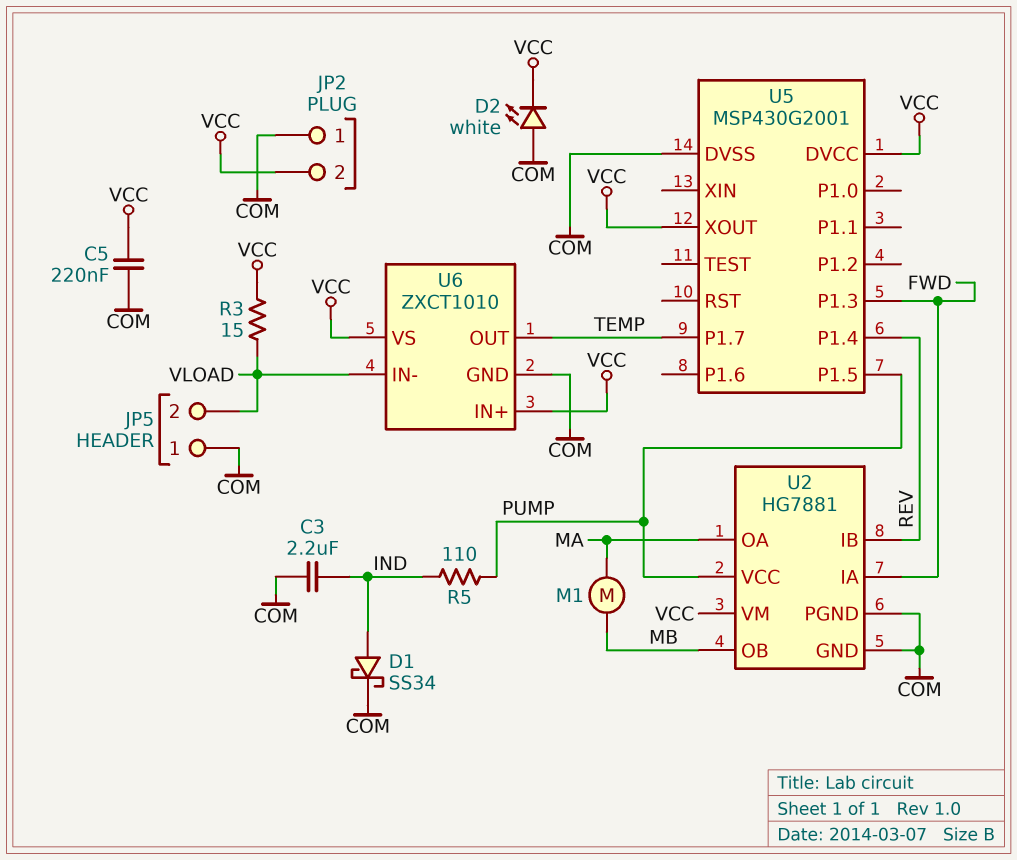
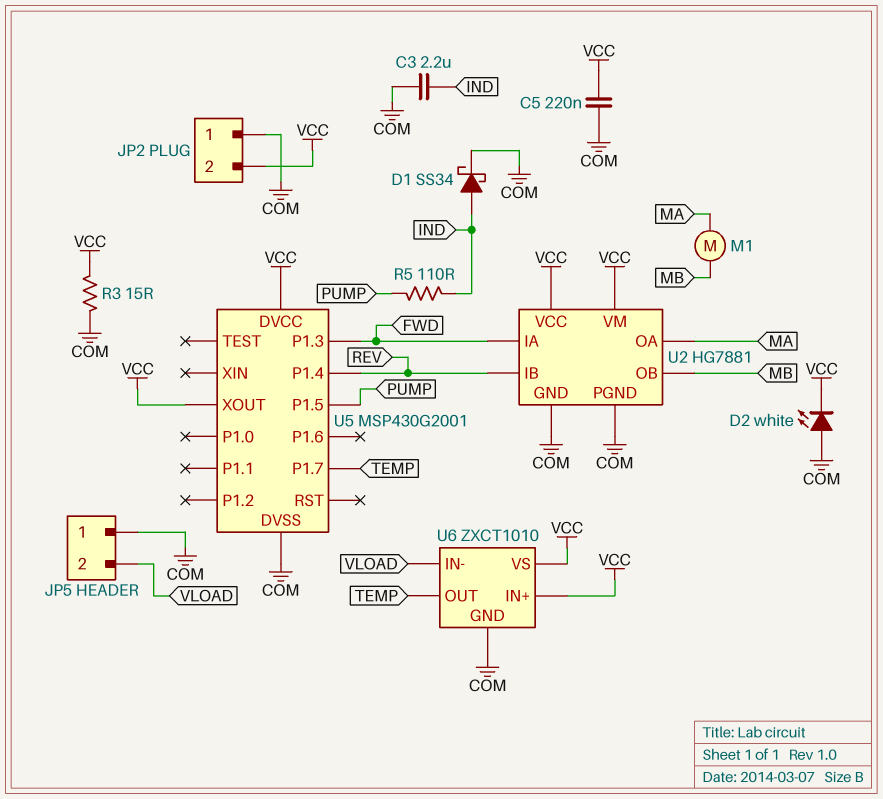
R3: 15 (VCC, VLOAD) -> 15 (COM, VCC)
U2 pin VCC: PUMP -> VCC

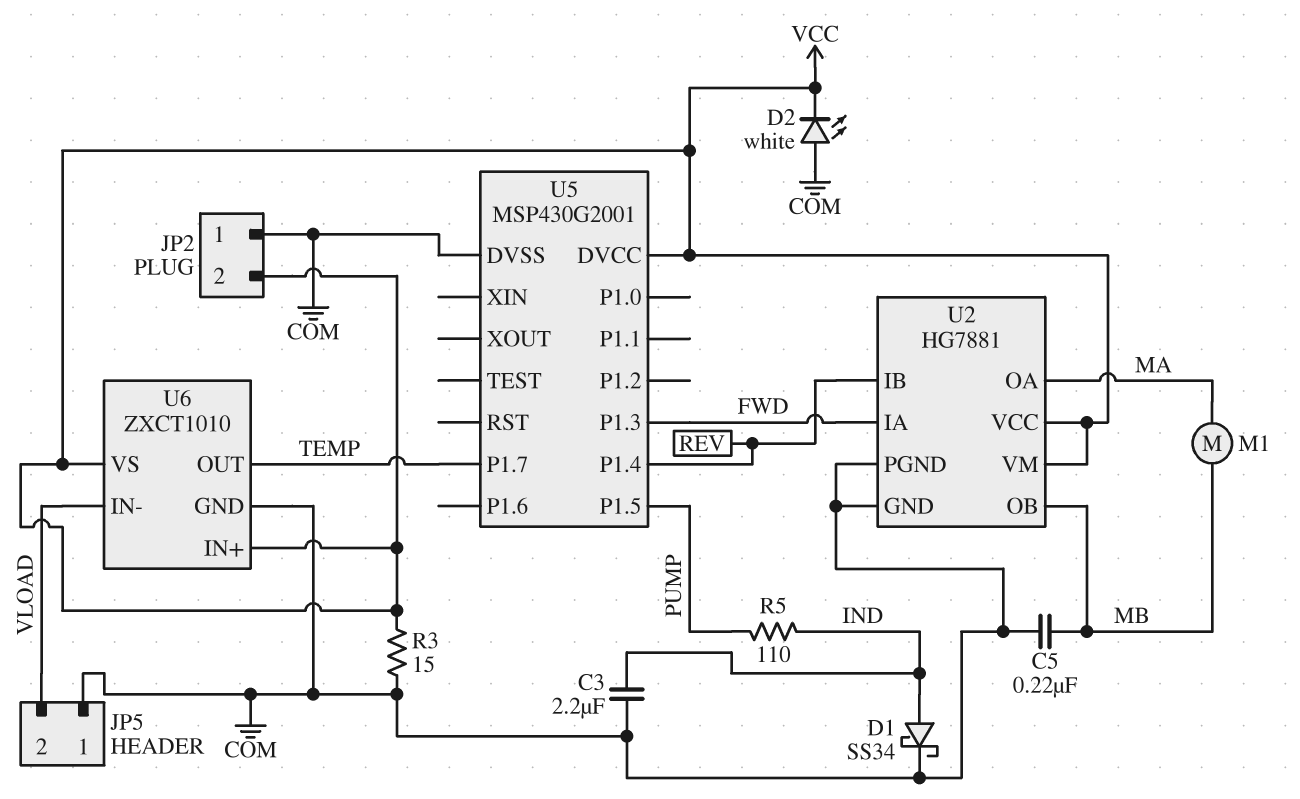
C5: 220nF (COM, VCC) -> 220nF (COM, MB)
U5 pin XOUT: VCC -> none

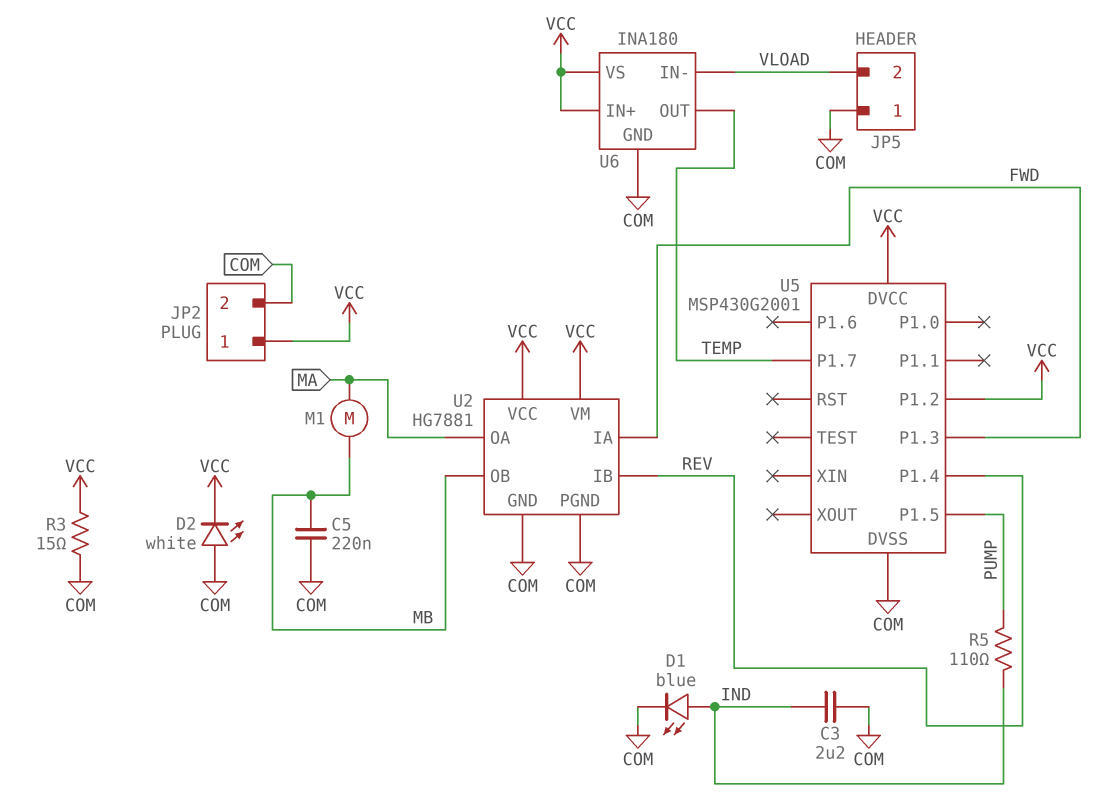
D1: schottky SS34 (A IND, K COM) -> LED blue (A IND, K COM)
JP2 pin 1: COM -> VCC
JP2 pin 2: VCC -> COM
U5 pin P1.2: none -> VCC
U6: ZXCT1010 -> INA180

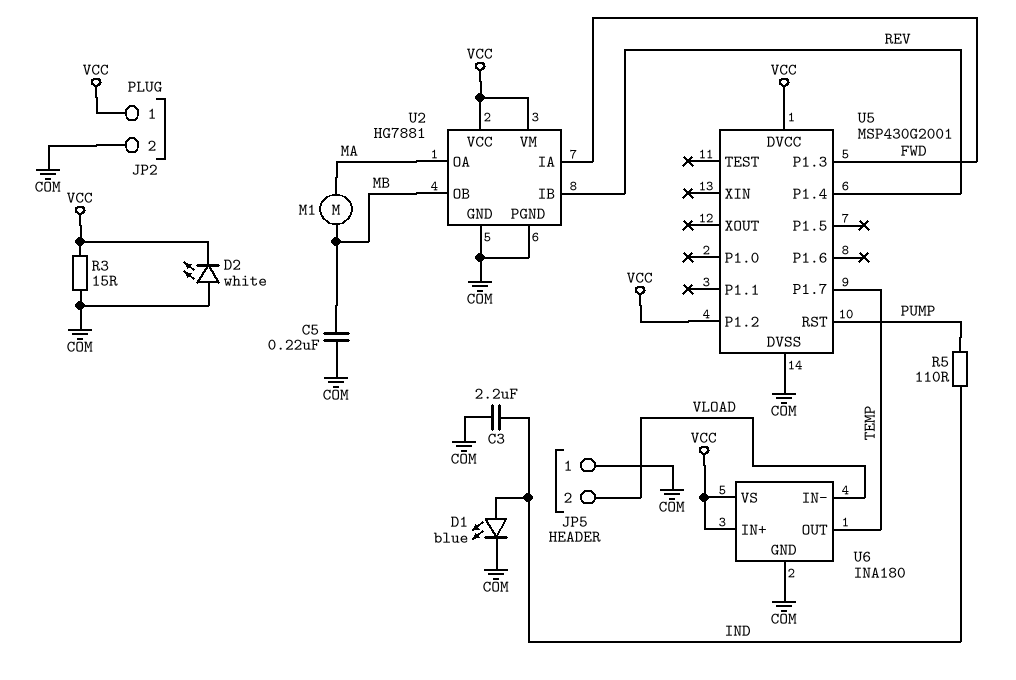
U5 pin P1.5: PUMP -> none
U5 pin RST: none -> PUMP

